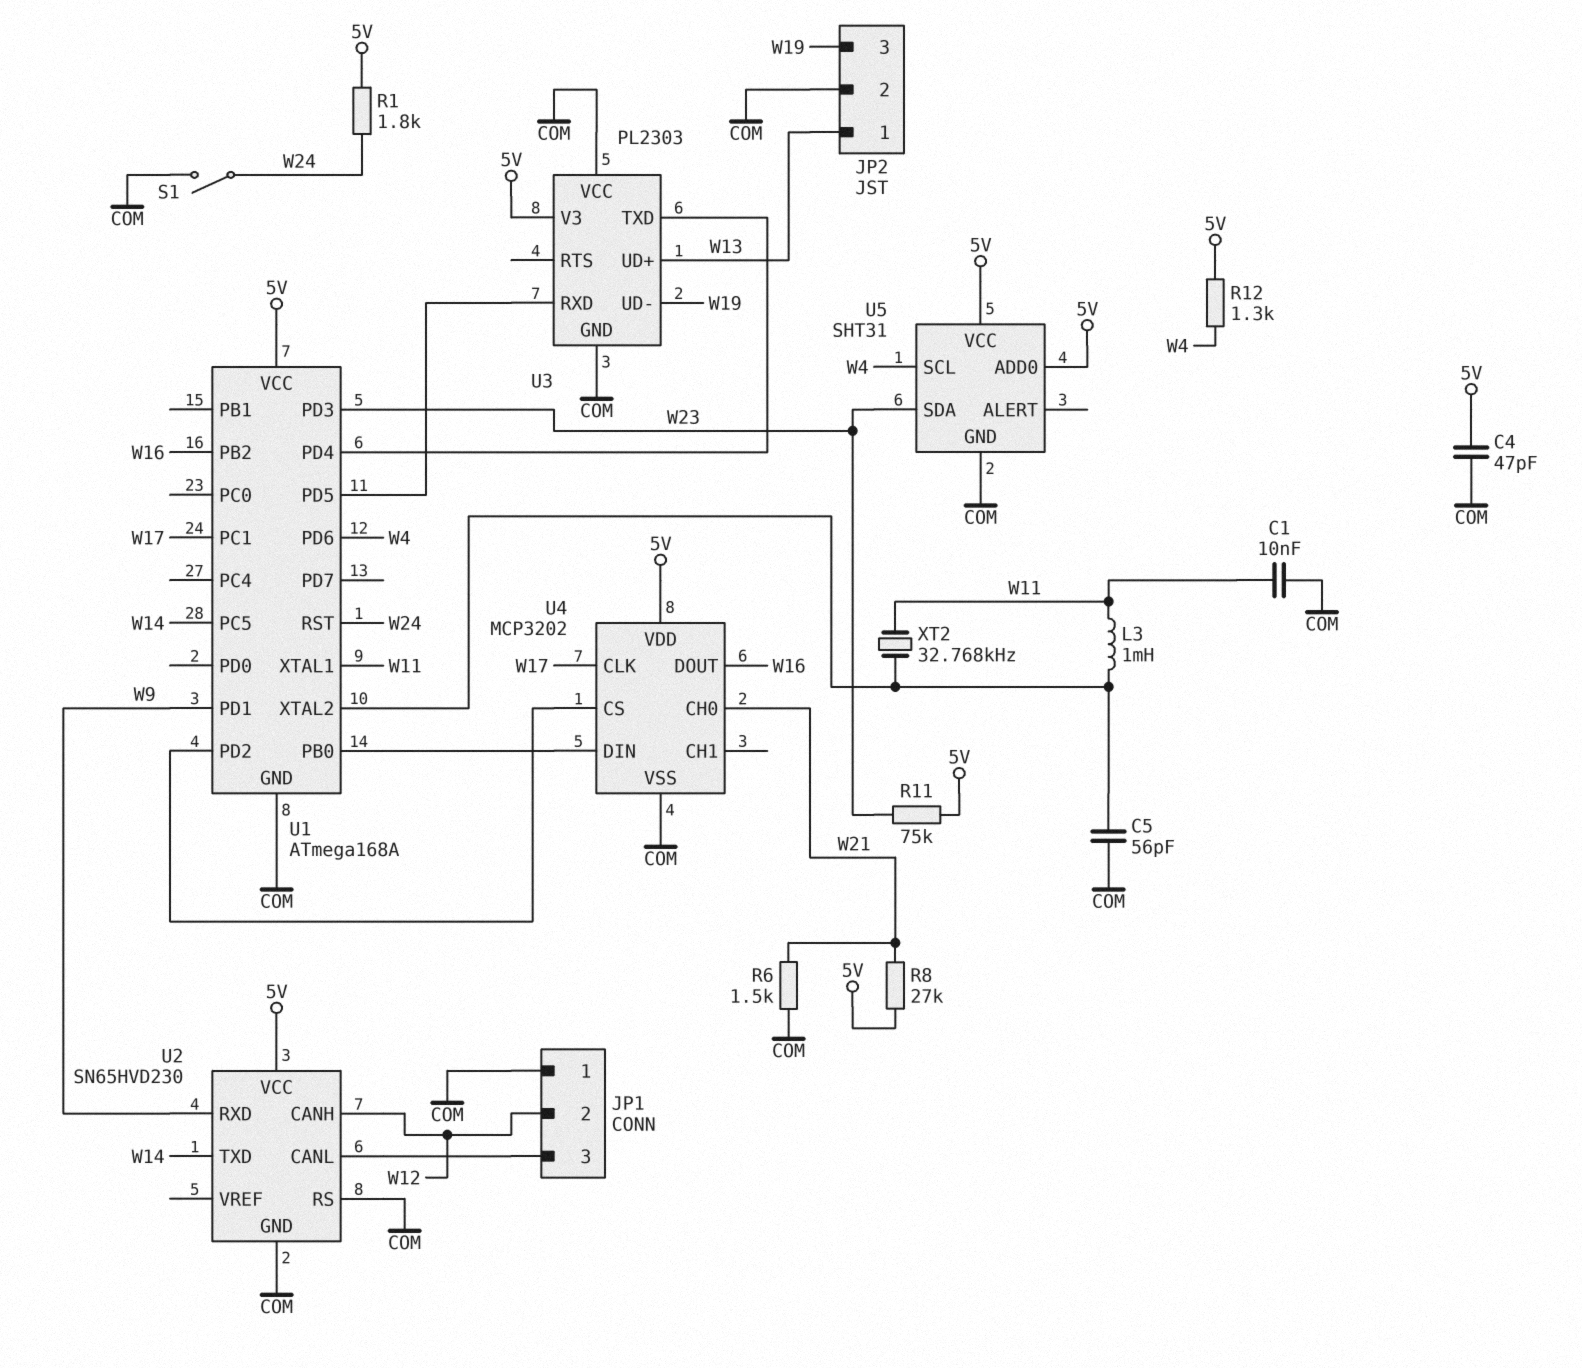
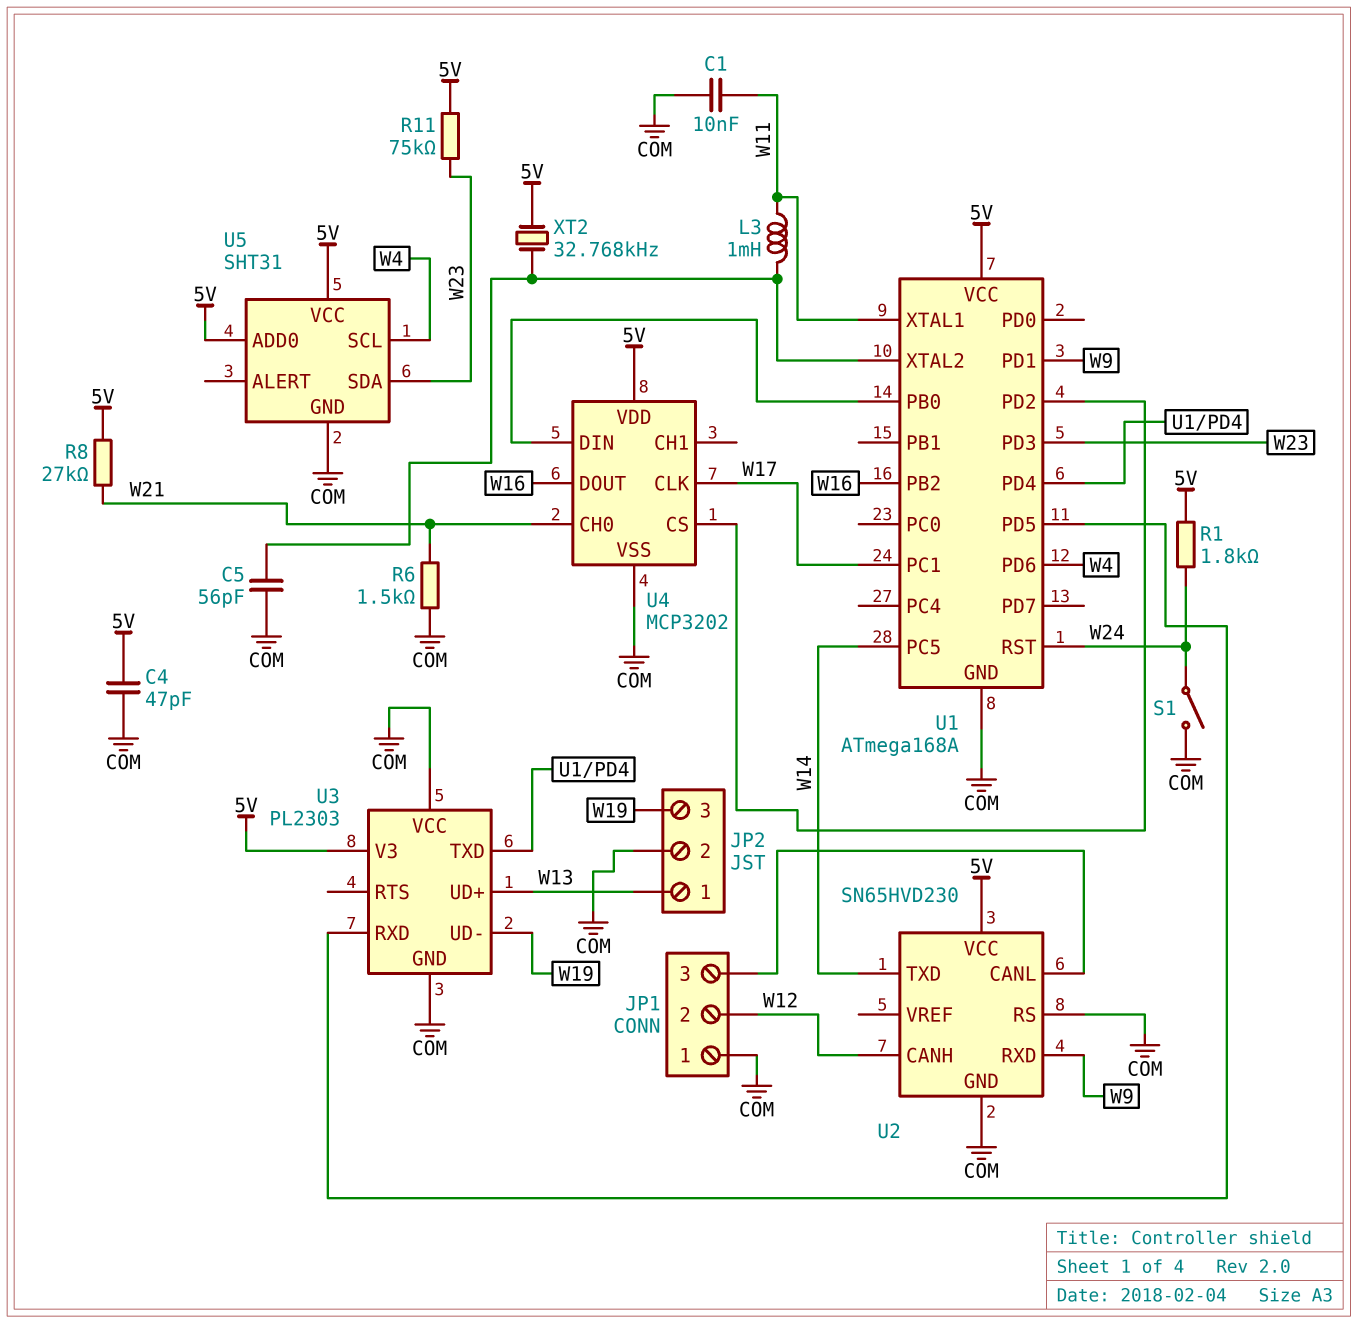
R12: 1.3k (5V, W4) -> none
XT2: 32.768kHz (U1/XTAL2, W11) -> 32.768kHz (5V, U1/XTAL2)

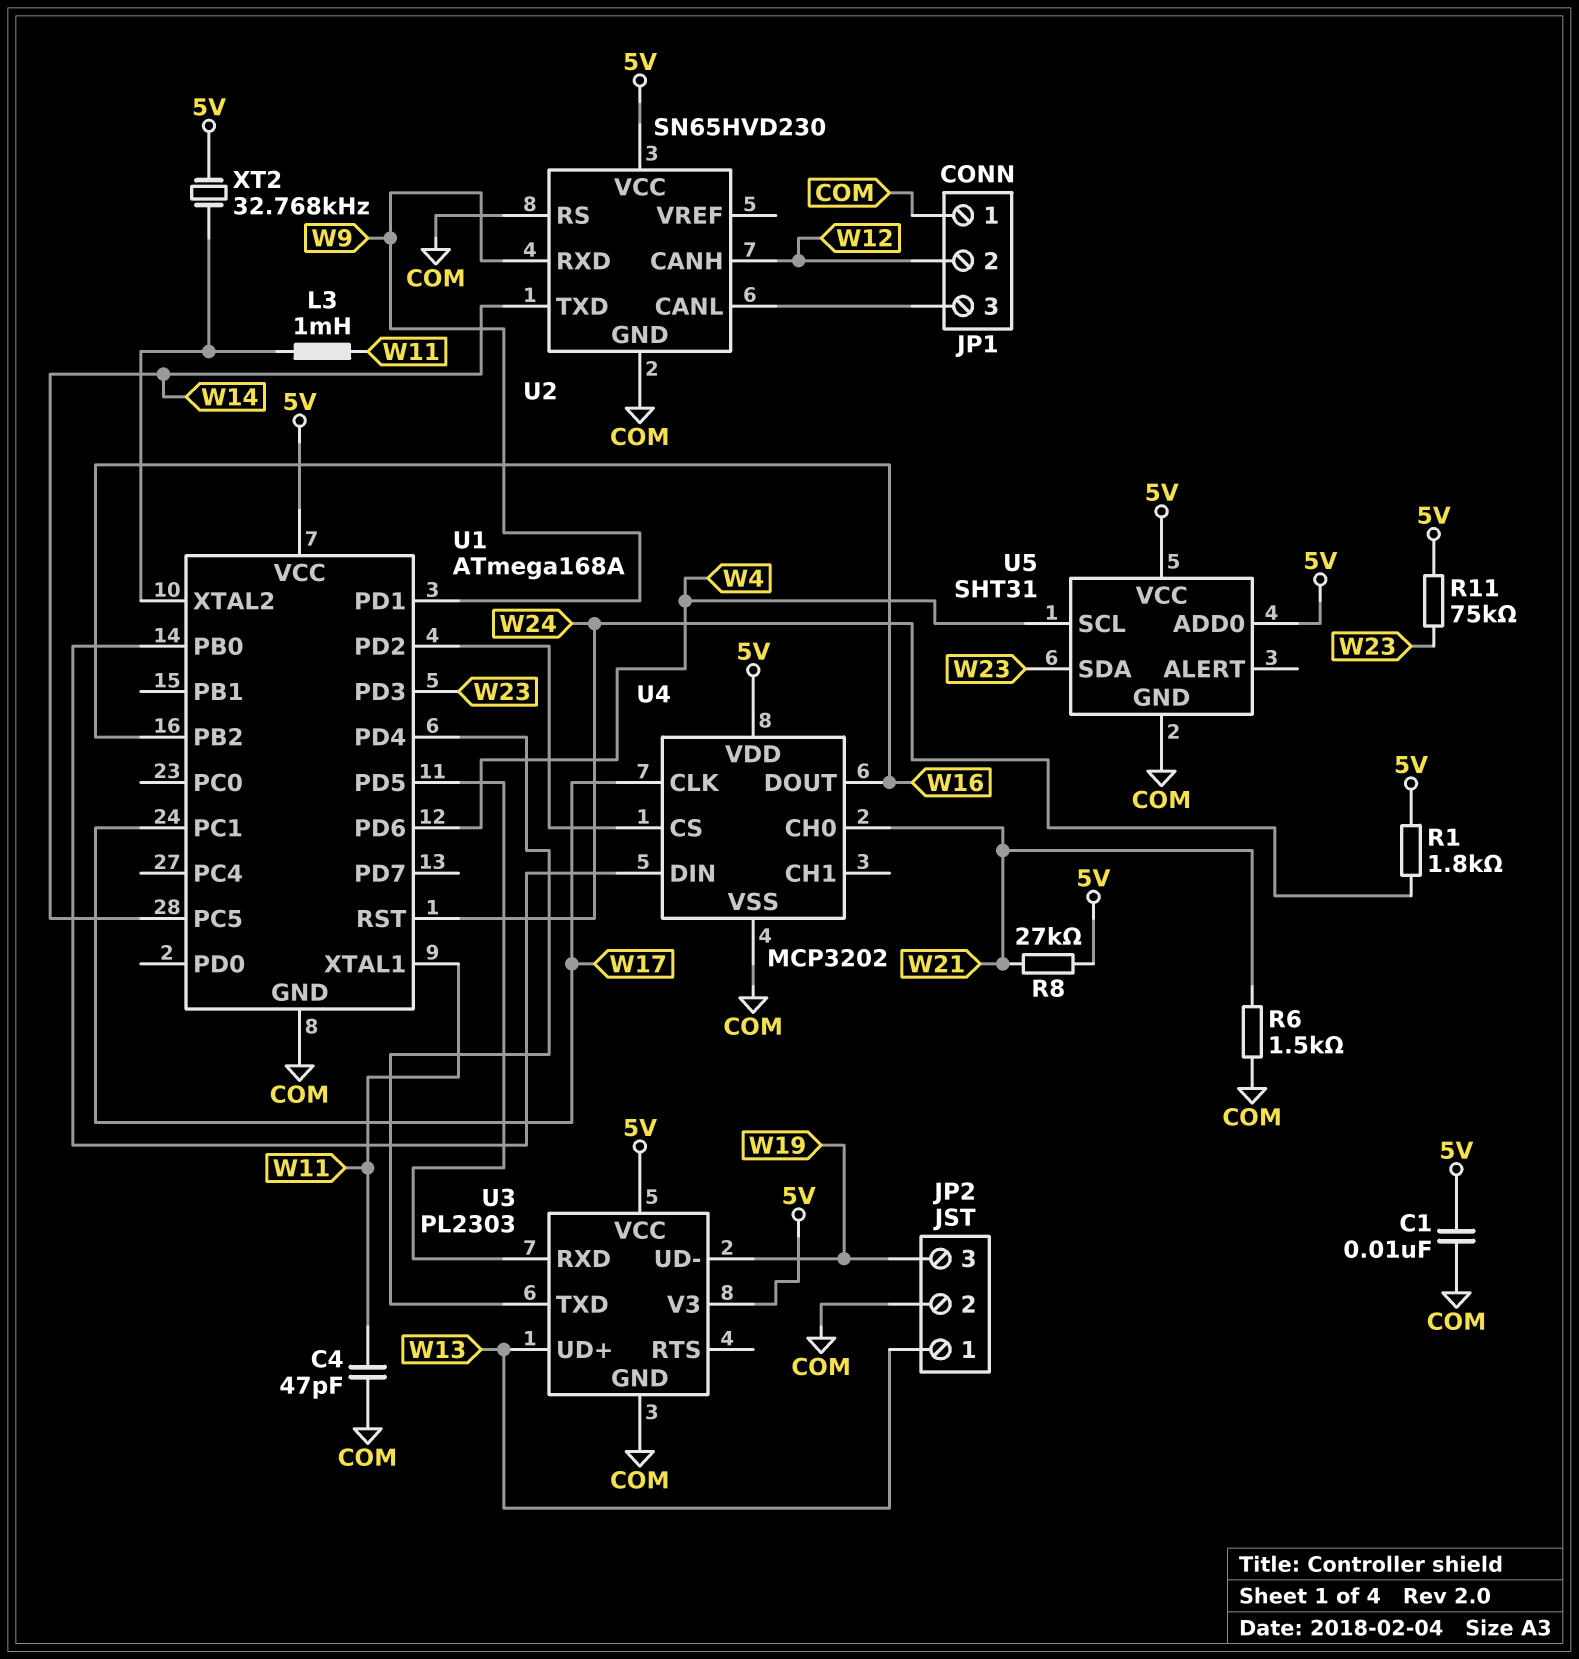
C1: 10nF (COM, W11) -> 10nF (5V, COM)
C4: 47pF (5V, COM) -> 47pF (COM, W11)
C5: 56pF (COM, U1/XTAL2) -> none
S1: switch (COM, W24) -> none
U3 pin VCC: COM -> 5V

